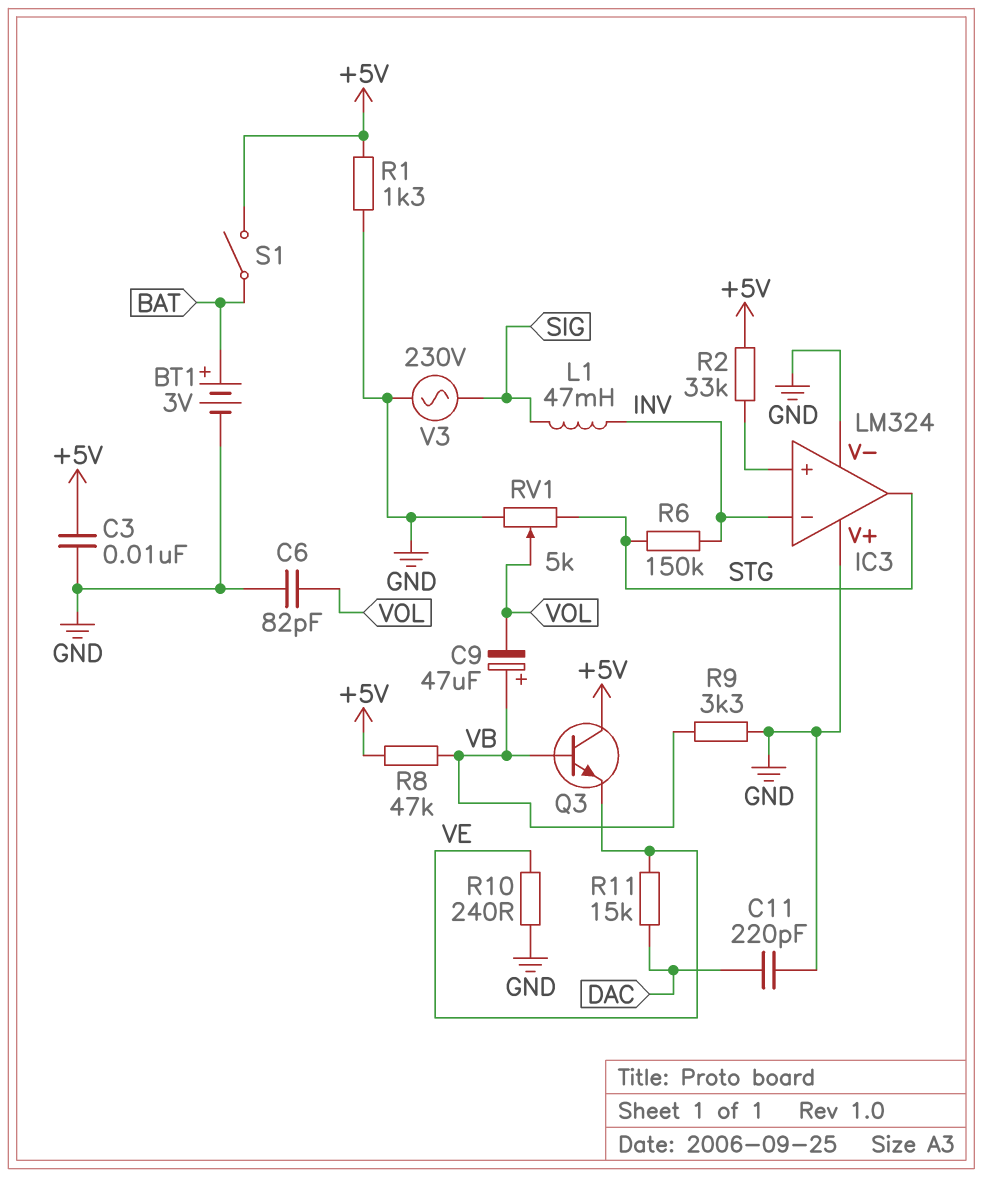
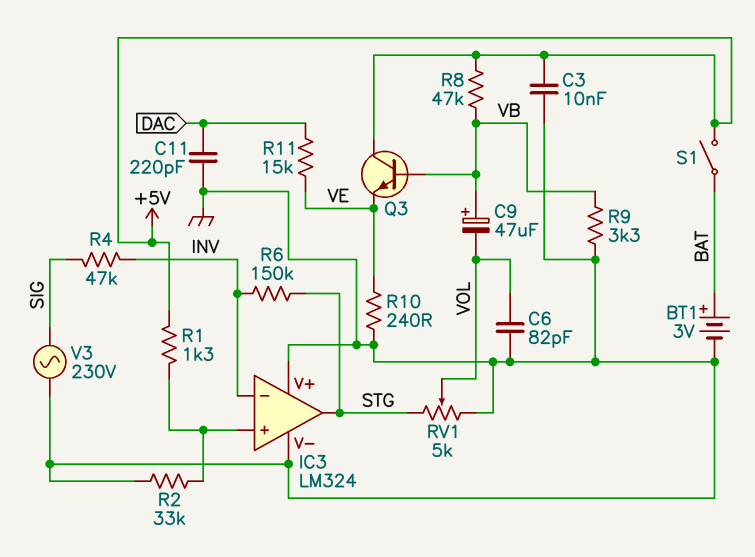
L1: 47mH (INV, SIG) -> none
R1: 1.3k (+5V, GND) -> 1.3k (+5V, IC3/in+)
R2: 33k (+5V, IC3/in+) -> 33k (GND, IC3/in+)
R4: none -> 47k (INV, SIG)

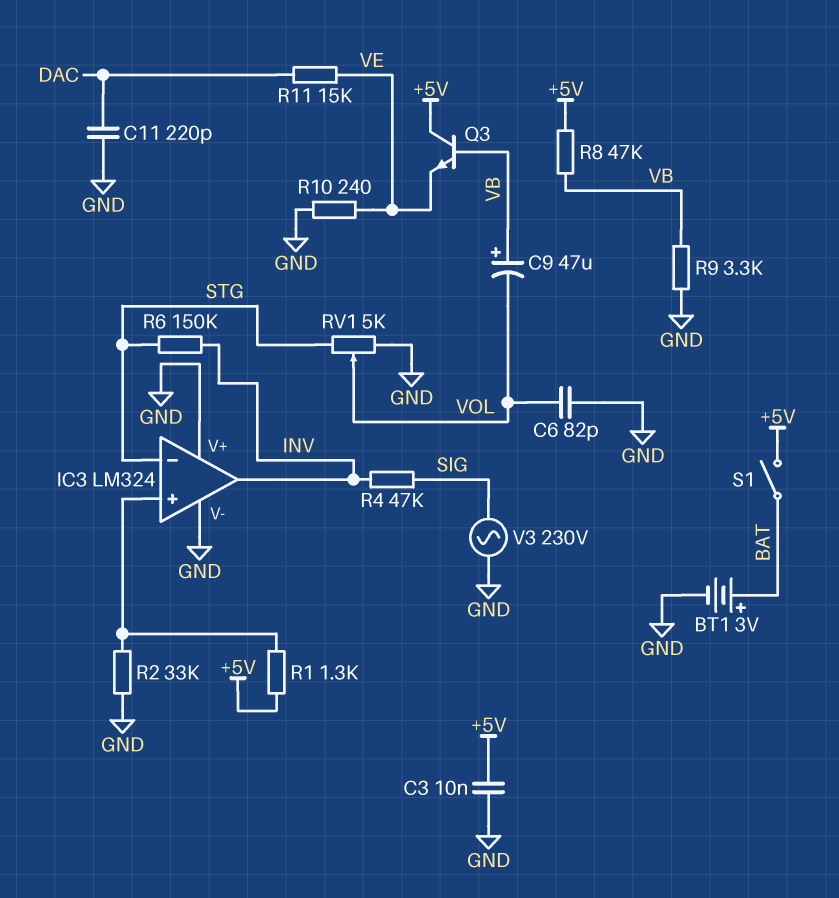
IC3 pin in-: INV -> STG
IC3 pin out: STG -> INV

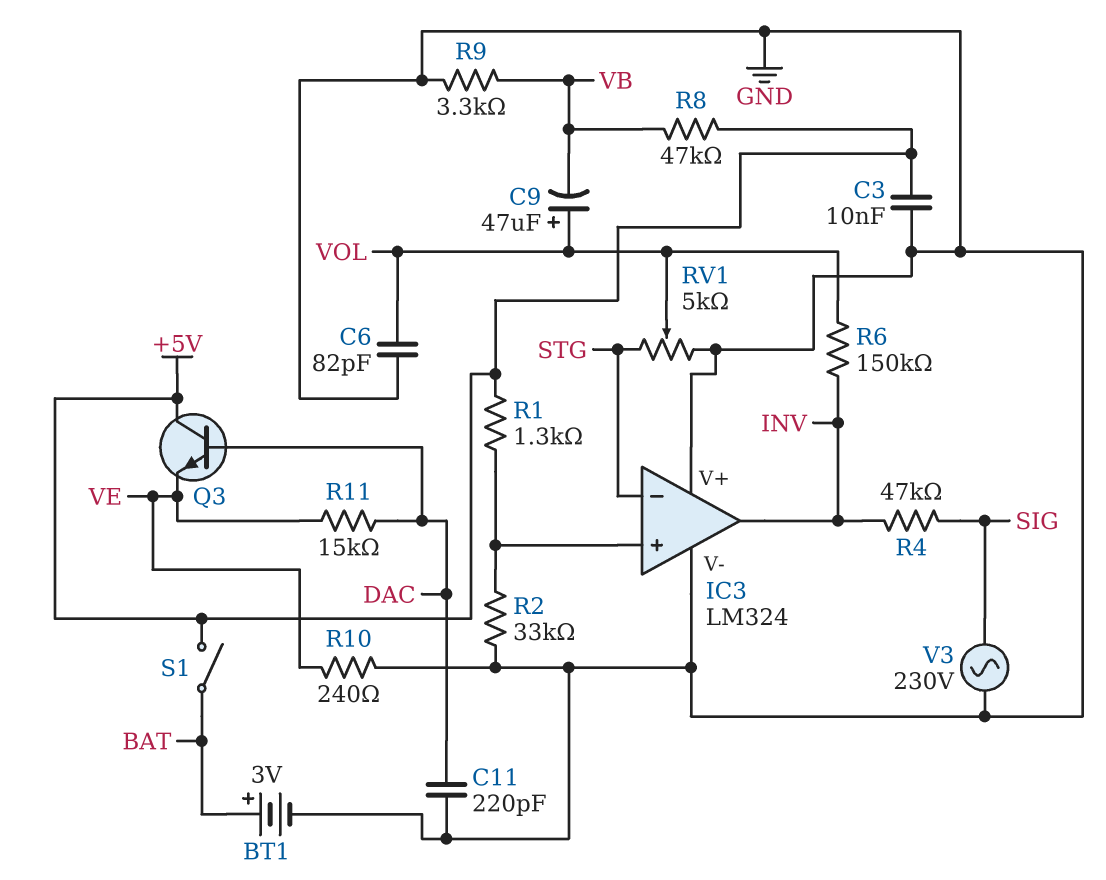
C9: 47uF (plus VB, minus VOL) -> 47uF (plus VOL, minus VB)
Q3: NPN (B VB, C +5V, E VE) -> NPN (B DAC, C +5V, E VE)
R6: 150k (INV, STG) -> 150k (INV, VOL)

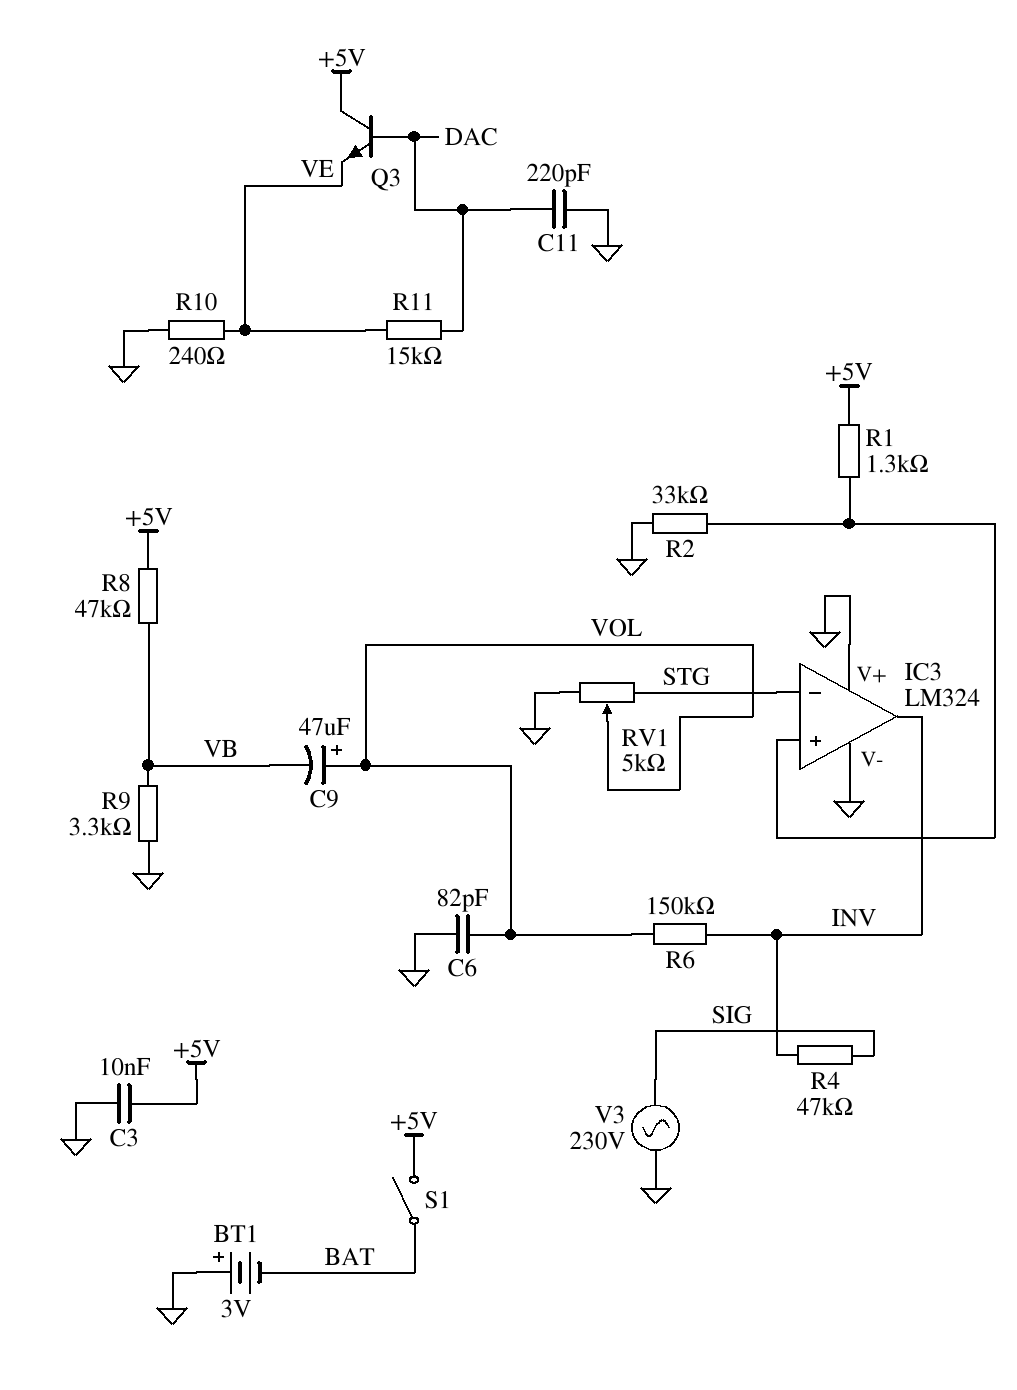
BT1: 3V (plus BAT, minus GND) -> 3V (plus GND, minus BAT)

